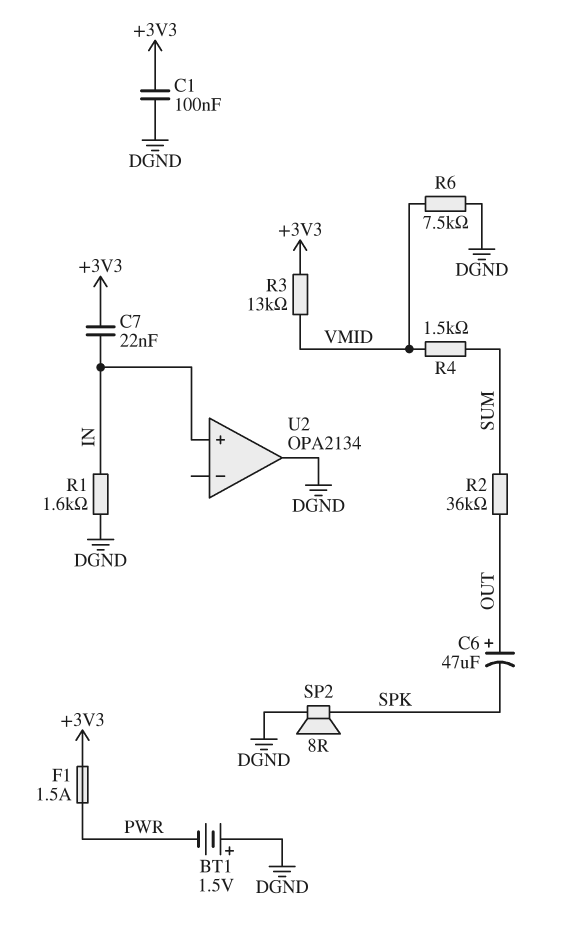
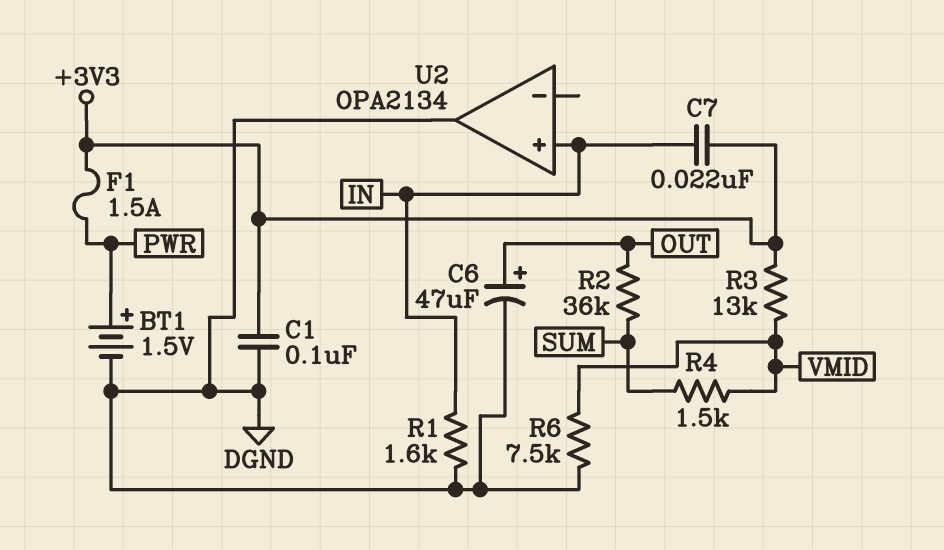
BT1: 1.5V (plus DGND, minus PWR) -> 1.5V (plus PWR, minus DGND)
C6: 47uF (plus OUT, minus SPK) -> 47uF (plus OUT, minus DGND)
SP2: speaker 8R (DGND, SPK) -> none

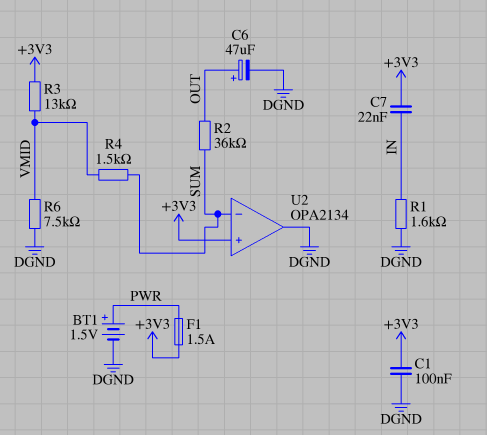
U2 pin in+: IN -> +3V3
U2 pin in-: none -> SUM

